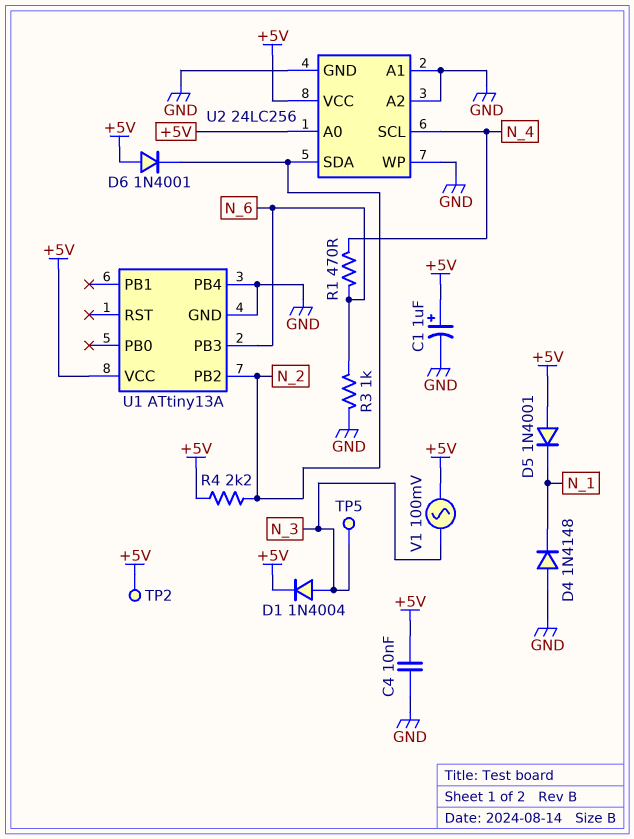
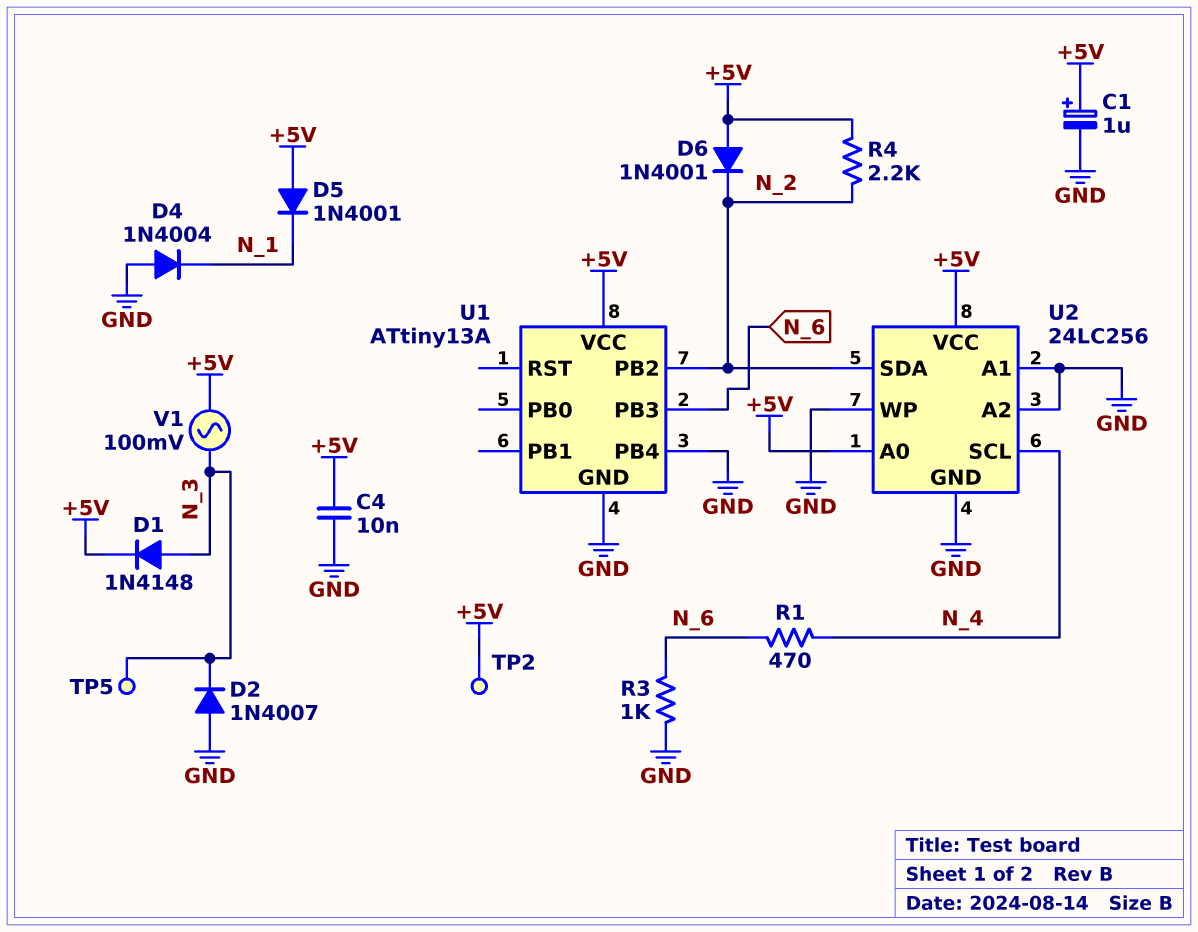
D1: diode 1N4004 (A N_3, K +5V) -> diode 1N4148 (A N_3, K +5V)
D2: none -> diode 1N4007 (A GND, K N_3)
D4: diode 1N4148 (A GND, K N_1) -> diode 1N4004 (A GND, K N_1)

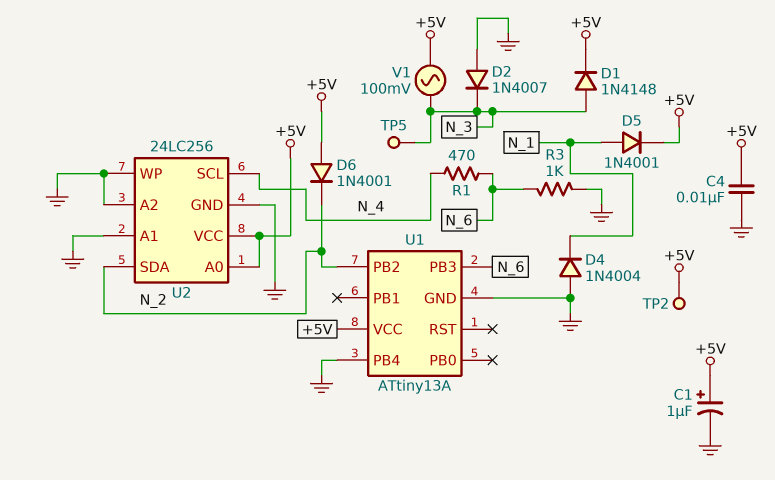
D5: diode 1N4001 (A +5V, K N_1) -> diode 1N4001 (A N_1, K +5V)
R4: 2.2k (+5V, N_2) -> none

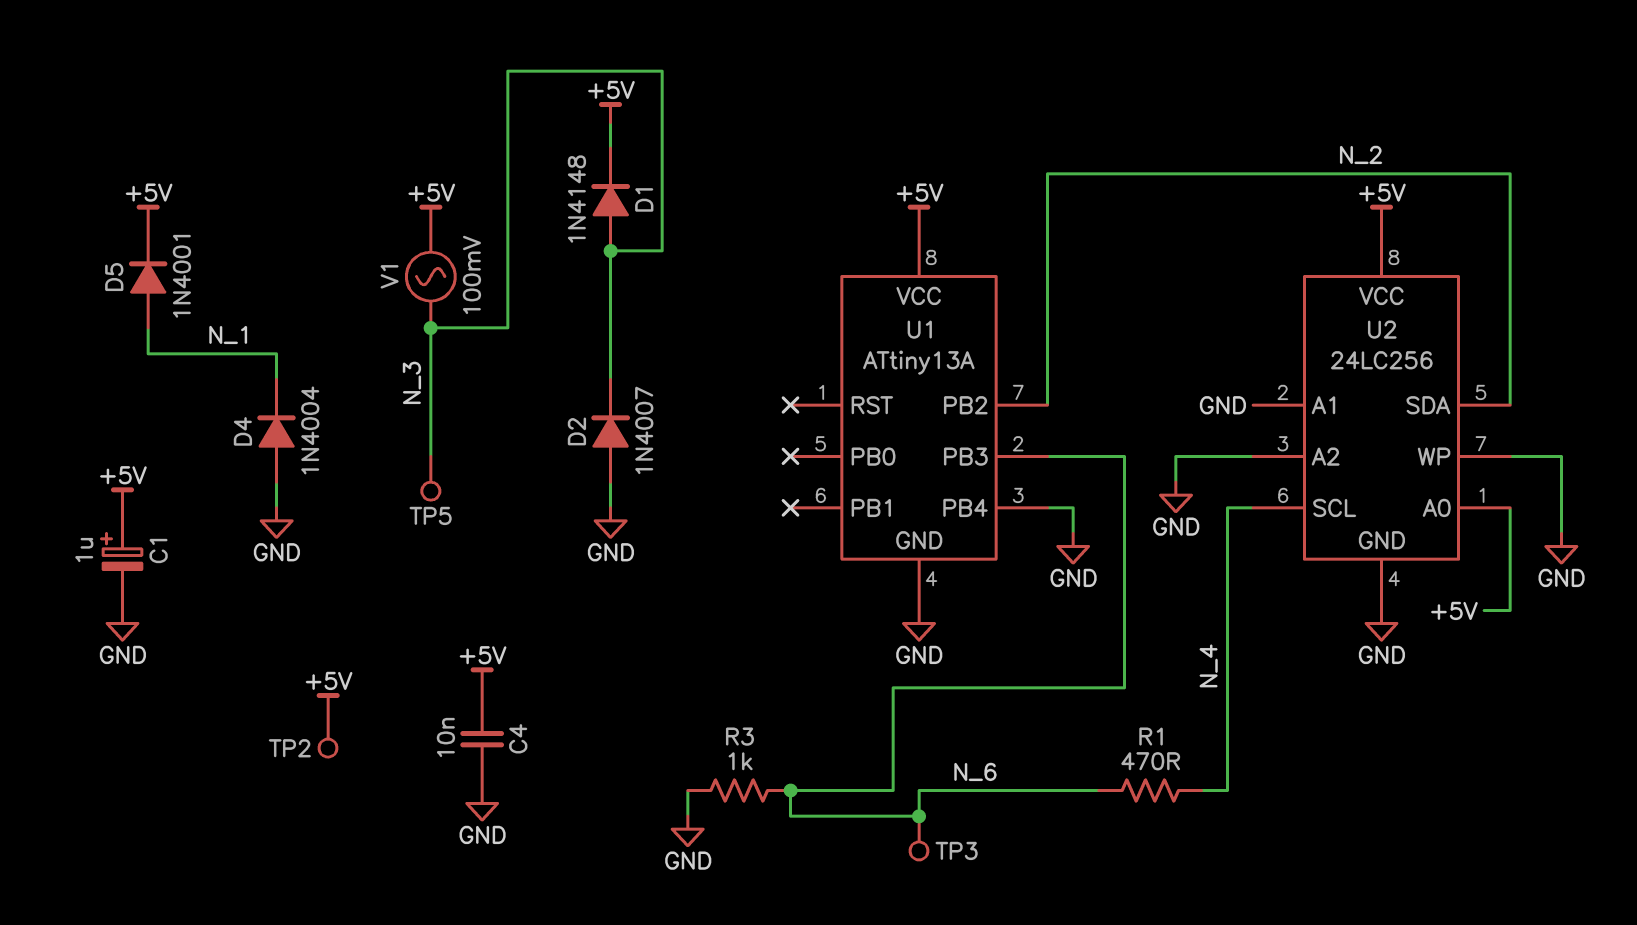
D6: diode 1N4001 (A +5V, K N_2) -> none
TP3: none -> test point (N_6)

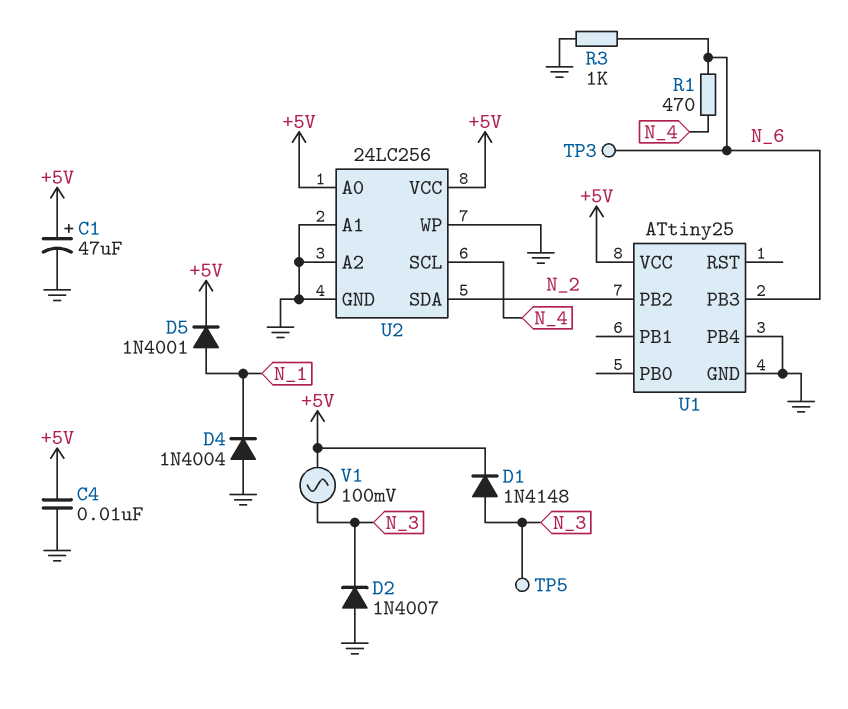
C1: 1uF (plus +5V, minus GND) -> 47uF (plus +5V, minus GND)
TP2: test point (+5V) -> none
U1: ATtiny13A -> ATtiny25

